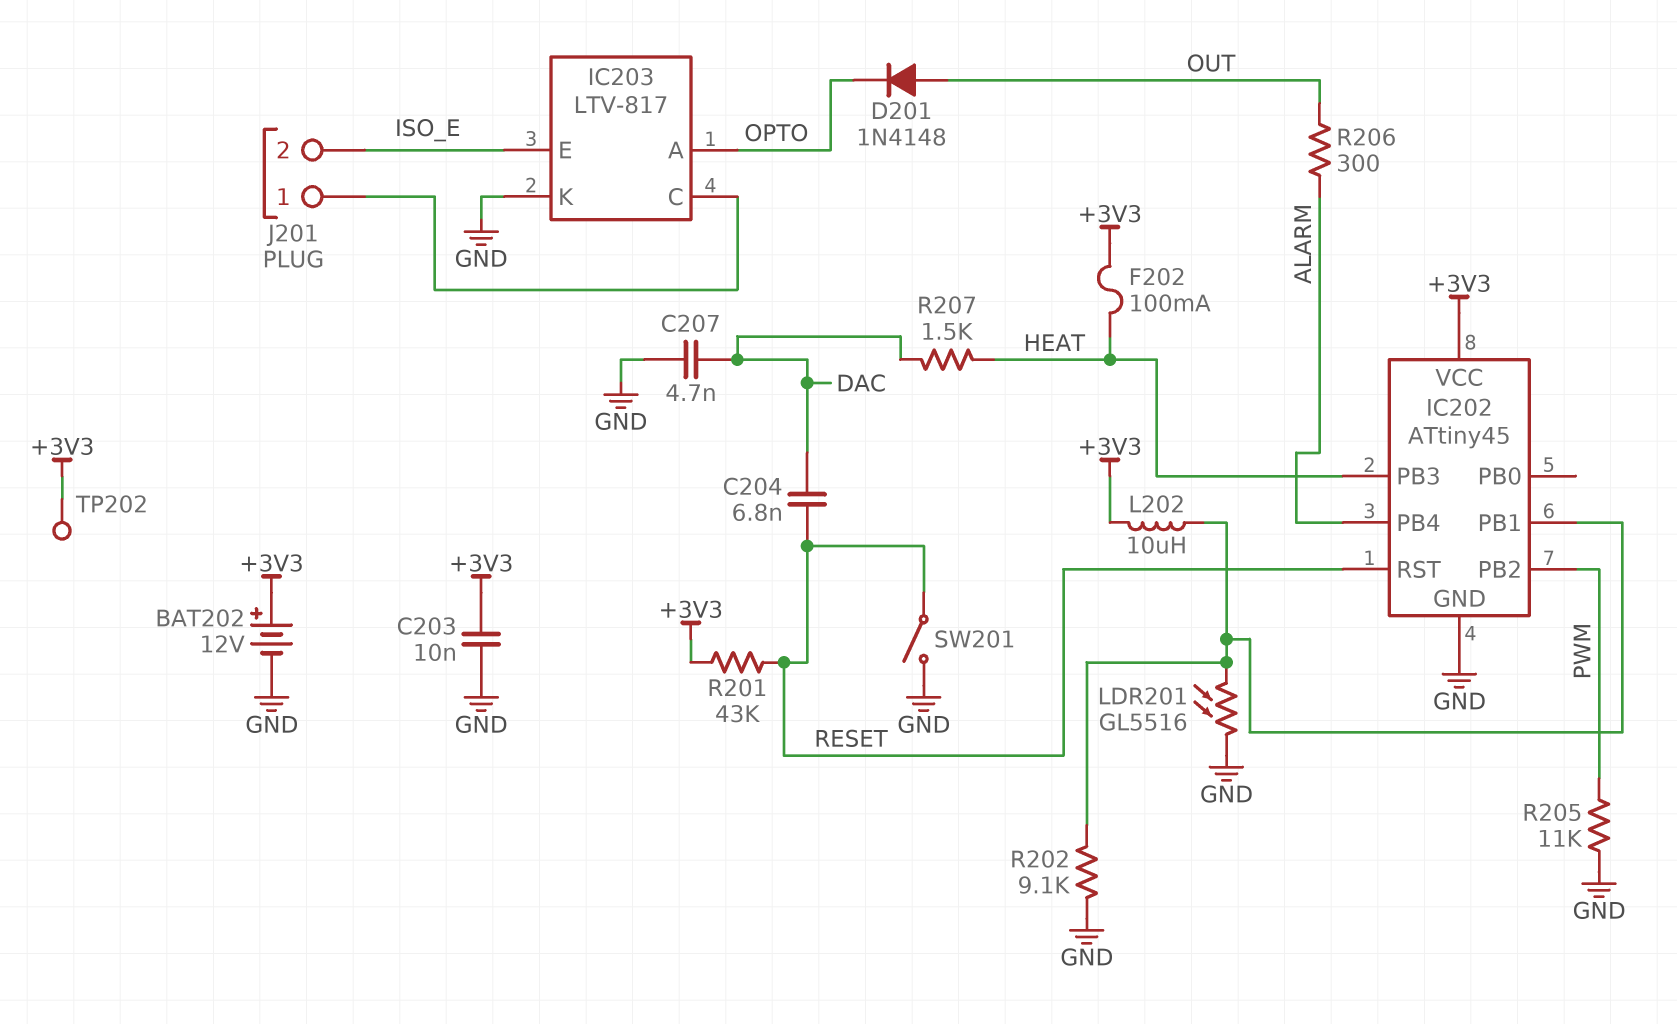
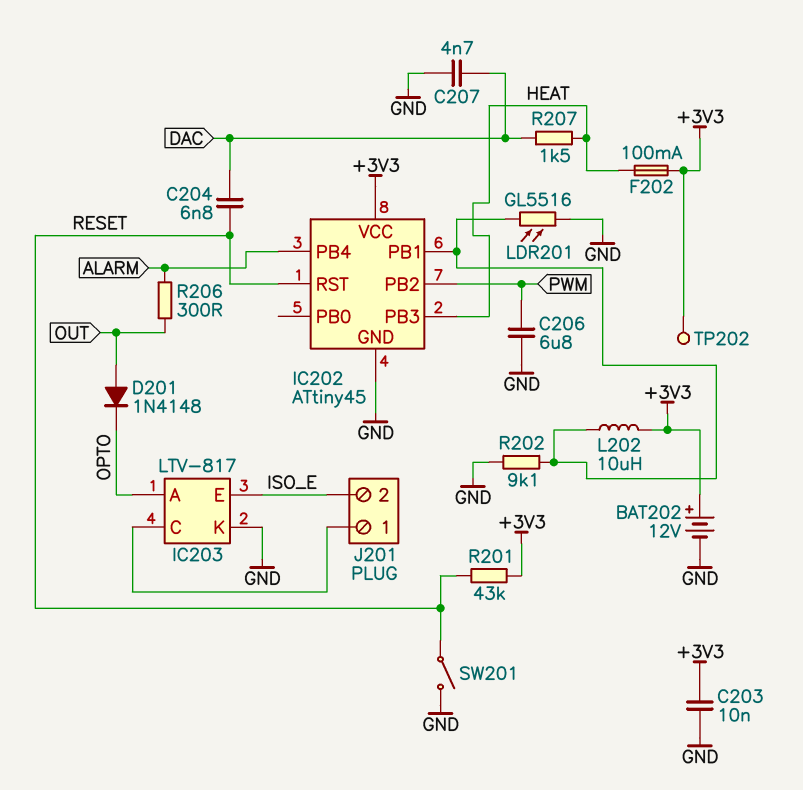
C206: none -> 6.8uF (GND, PWM)
R205: 11k (GND, PWM) -> none

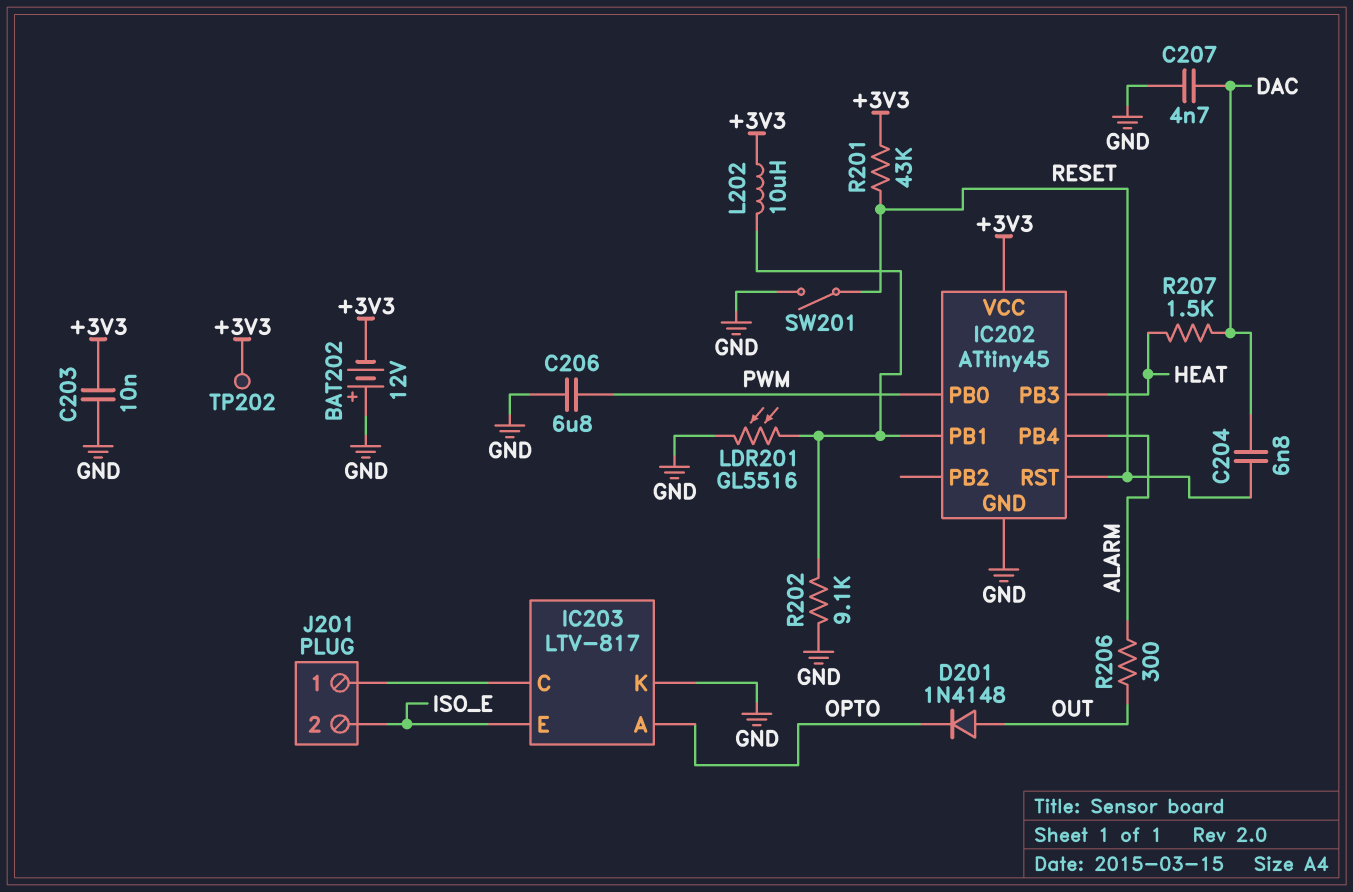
BAT202: 12V (plus +3V3, minus GND) -> 12V (plus GND, minus +3V3)
F202: 100mA (+3V3, HEAT) -> none
IC202 pin PB0: none -> PWM
IC202 pin PB2: PWM -> none

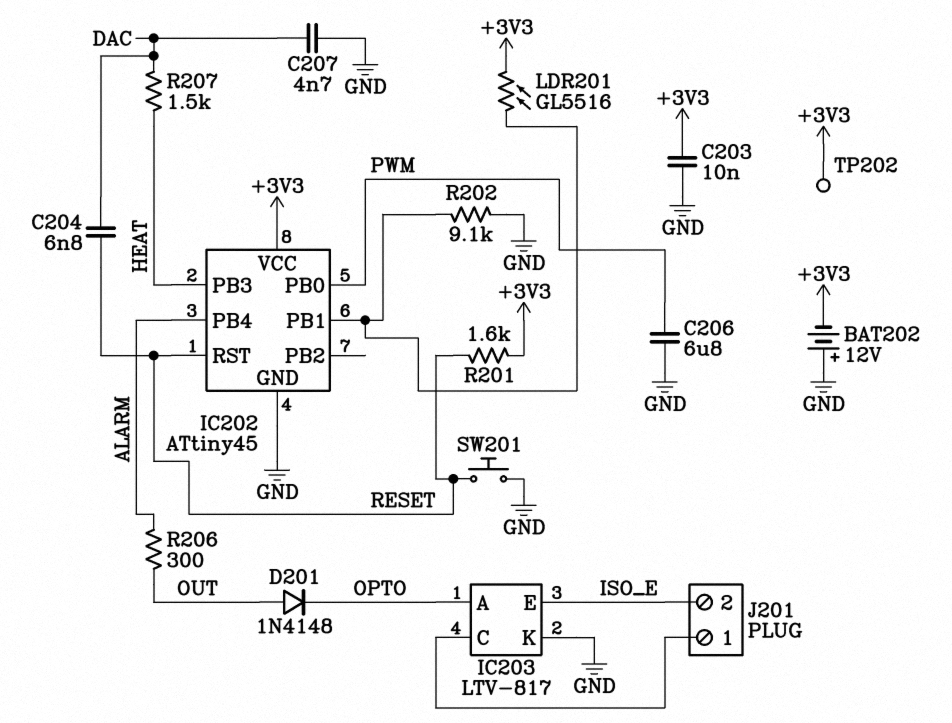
L202: 10uH (+3V3, IC202/PB1) -> none
LDR201: GL5516 (GND, IC202/PB1) -> GL5516 (+3V3, IC202/PB1)
R201: 43k (+3V3, RESET) -> 1.6k (+3V3, RESET)
SW201: switch (GND, RESET) -> button (GND, RESET)

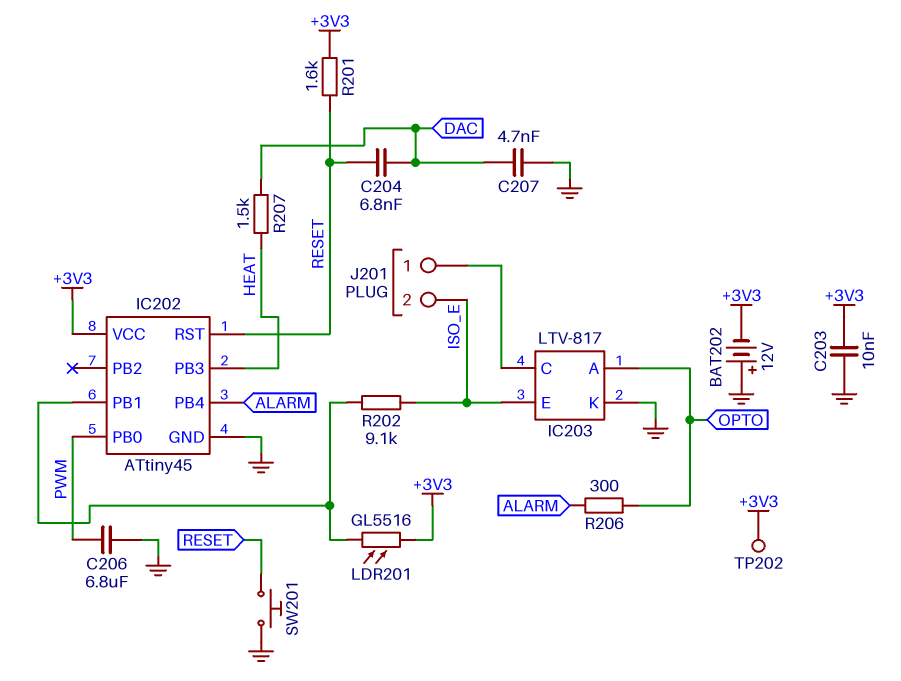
D201: diode 1N4148 (A OUT, K OPTO) -> none
R202: 9.1k (GND, IC202/PB1) -> 9.1k (IC202/PB1, ISO_E)
R206: 300 (ALARM, OUT) -> 300 (ALARM, OPTO)

